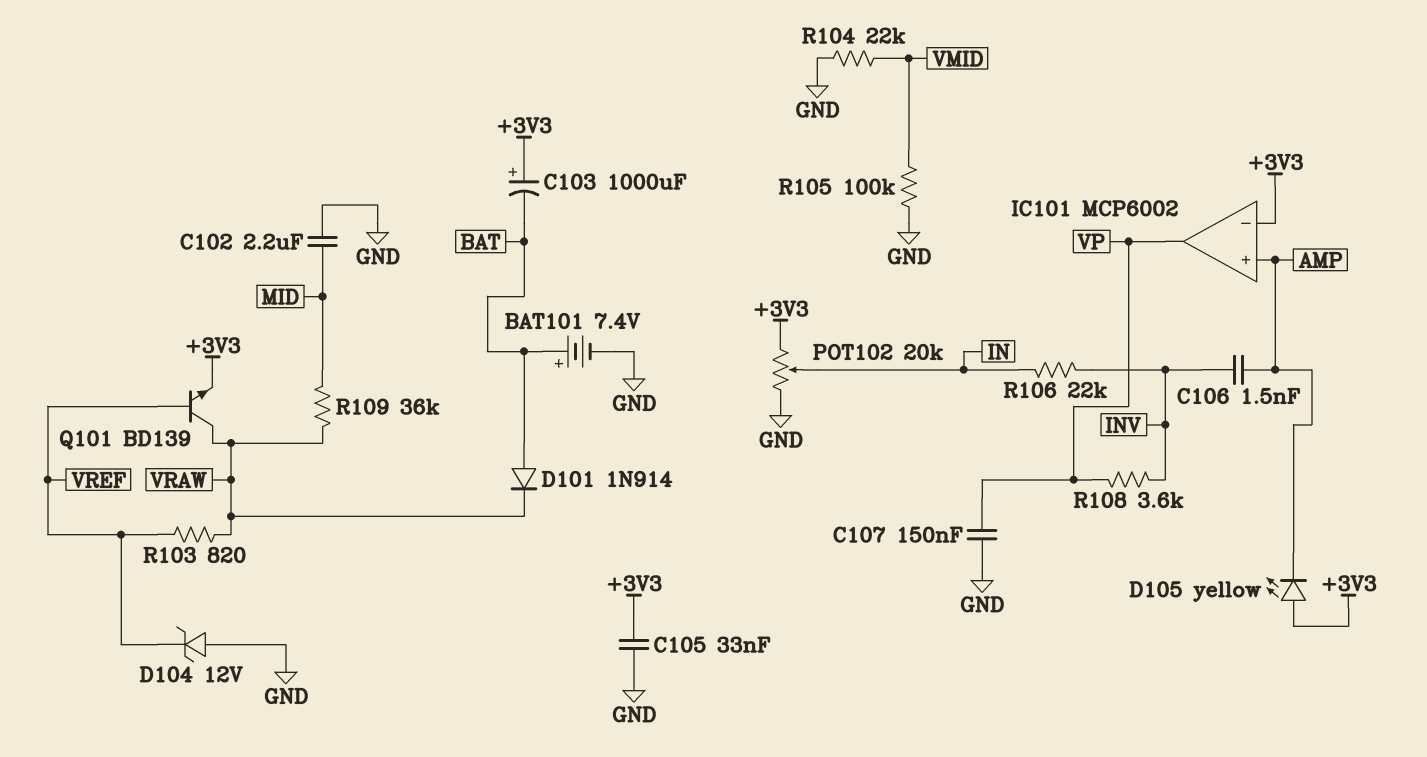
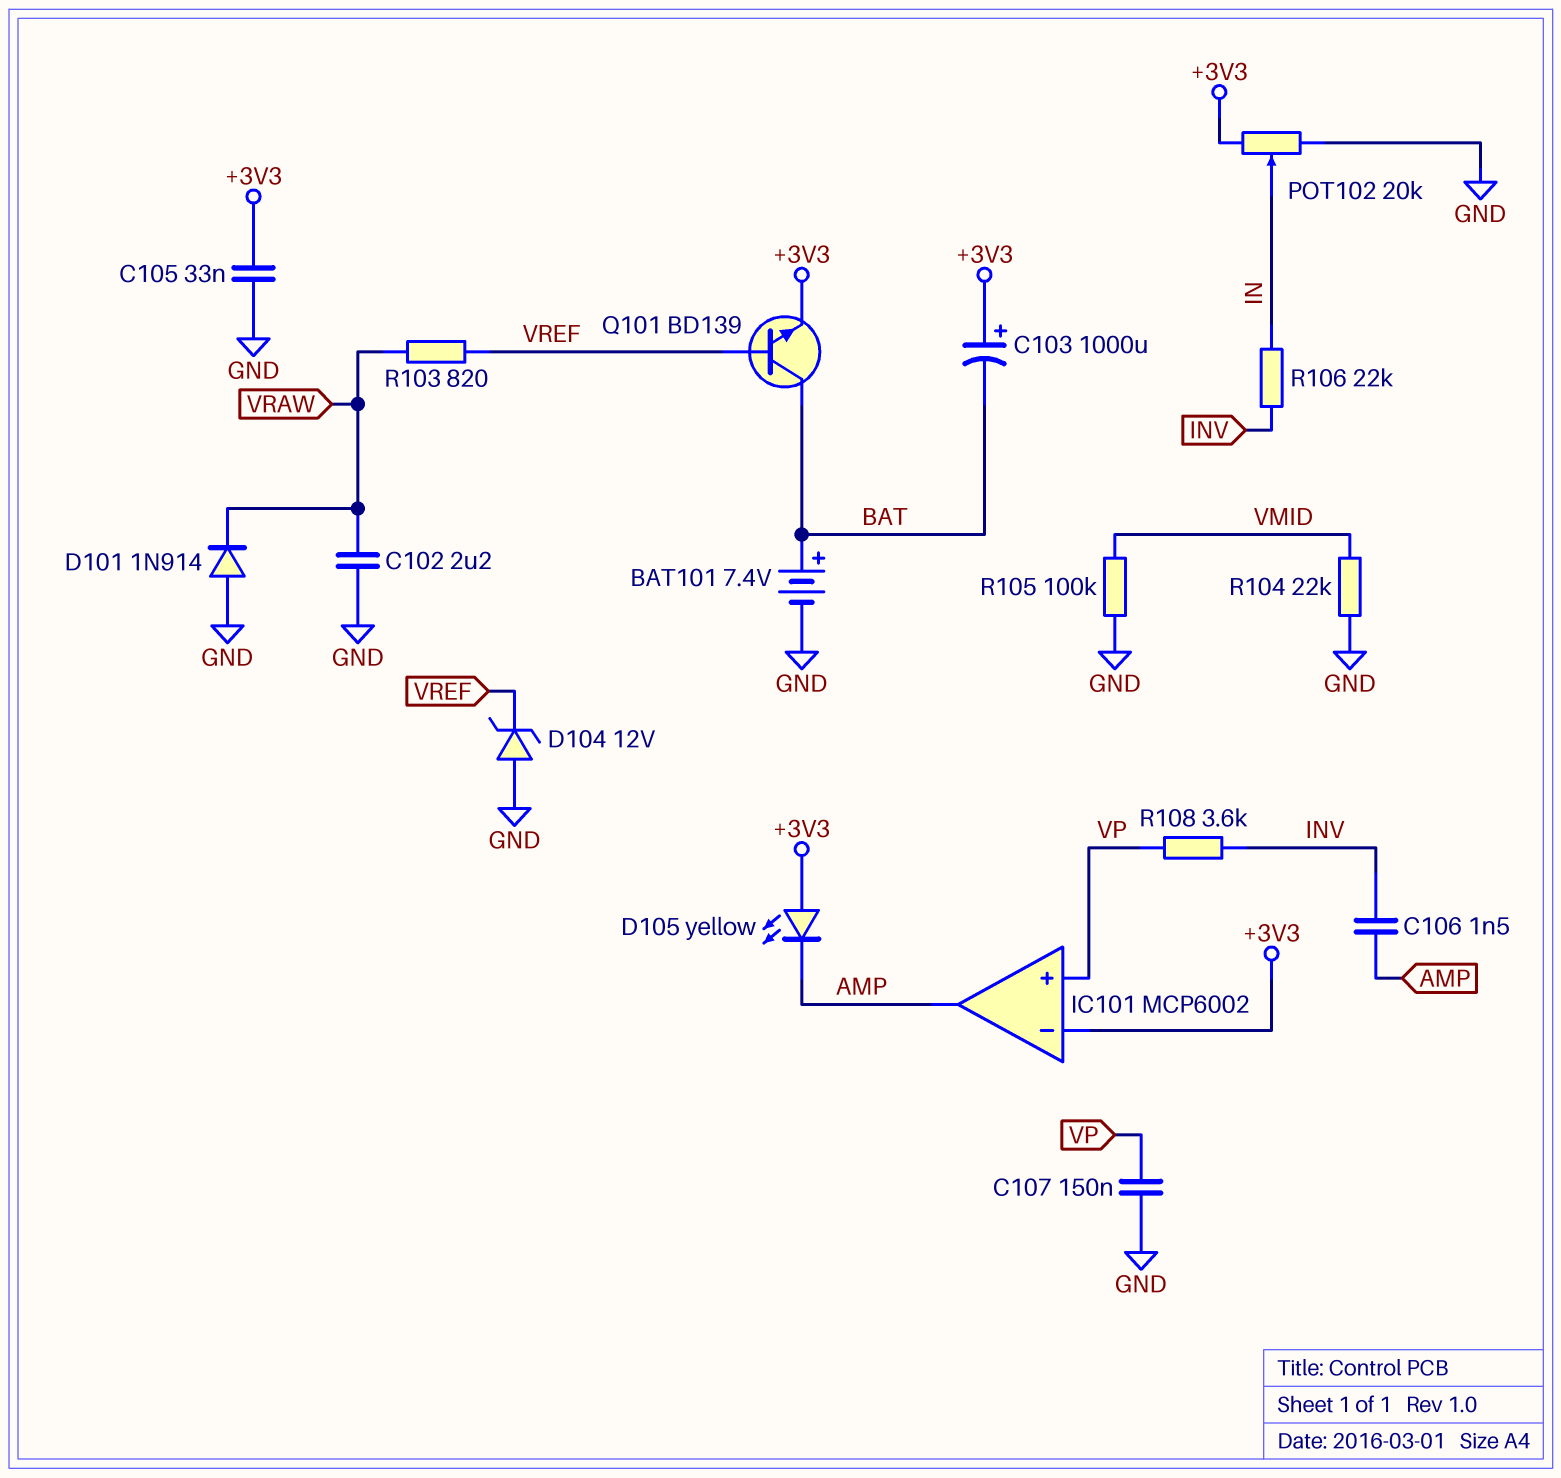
C102: 2.2uF (GND, MID) -> 2.2uF (GND, VRAW)
D101: diode 1N914 (A BAT, K VRAW) -> diode 1N914 (A GND, K VRAW)
IC101 pin in+: AMP -> VP
IC101 pin out: VP -> AMP
Q101: NPN BD139 (B VREF, C VRAW, E +3V3) -> NPN BD139 (B VREF, C BAT, E +3V3)
R109: 36k (MID, VRAW) -> none

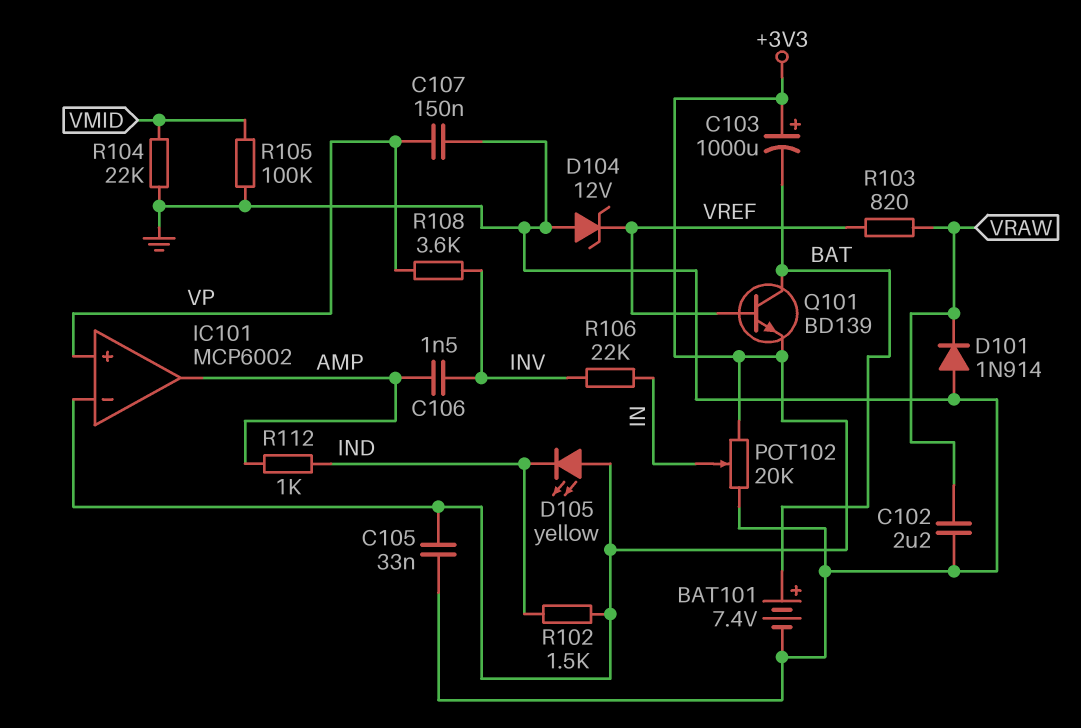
D105: LED yellow (A +3V3, K AMP) -> LED yellow (A +3V3, K IND)
R102: none -> 1.5k (+3V3, IND)
R112: none -> 1k (AMP, IND)

